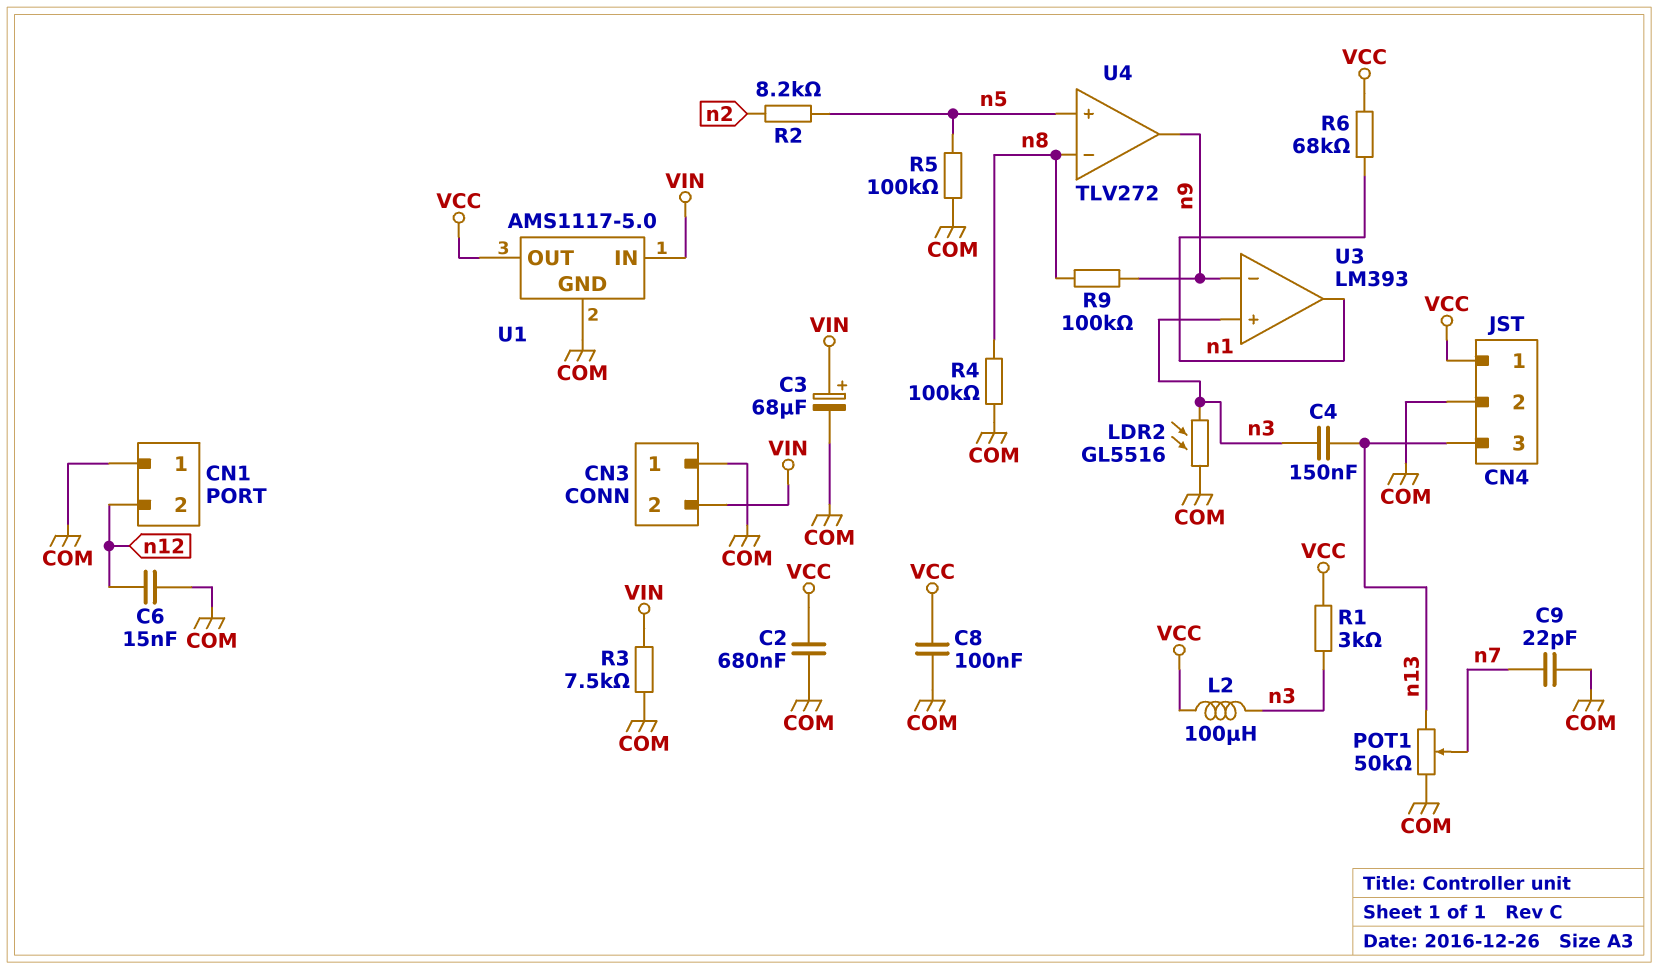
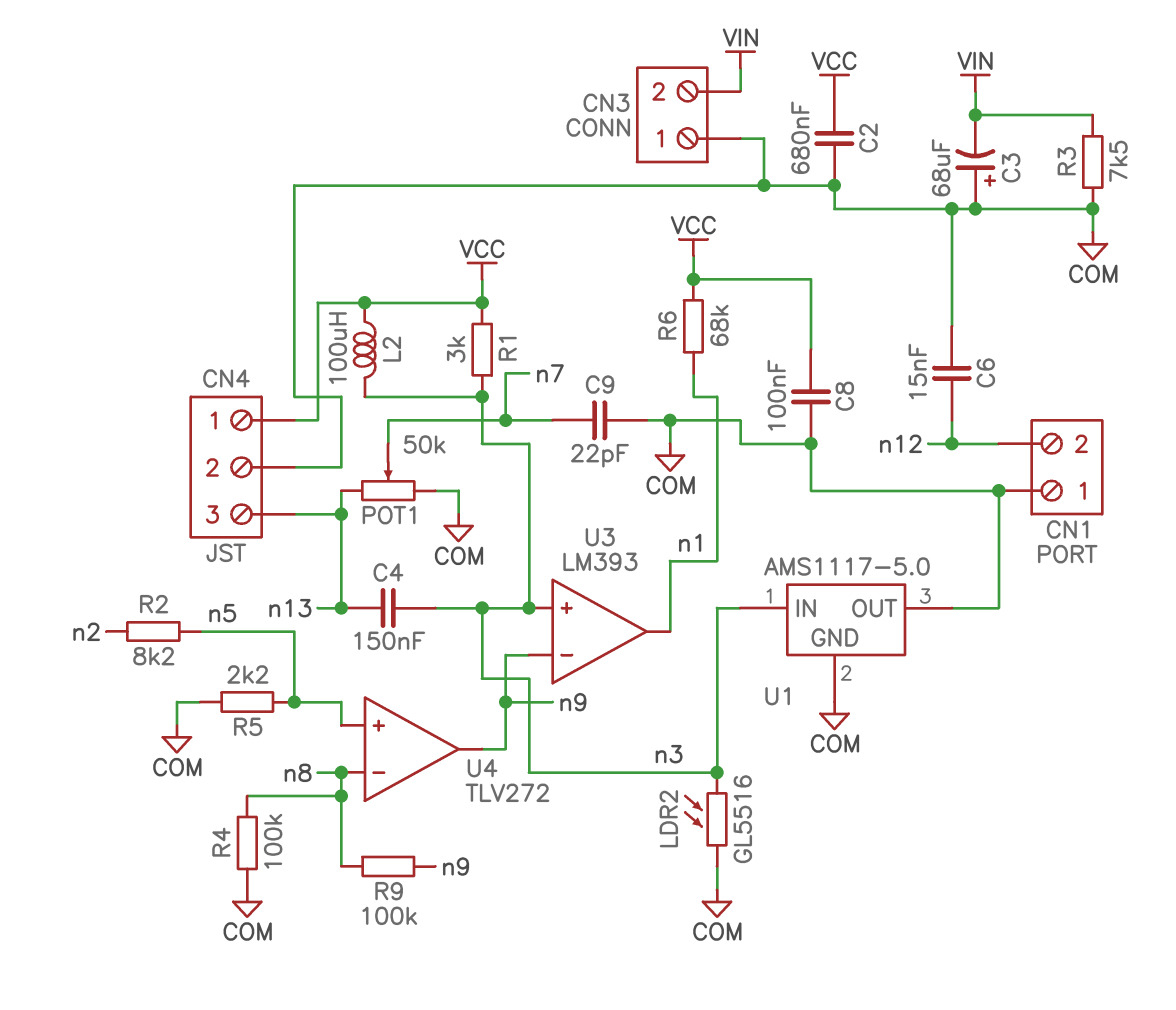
C3: 68uF (plus VIN, minus COM) -> 68uF (plus COM, minus VIN)
R5: 100k (COM, n5) -> 2.2k (COM, n5)
U1 pin IN: VIN -> n3
U1 pin OUT: VCC -> COM

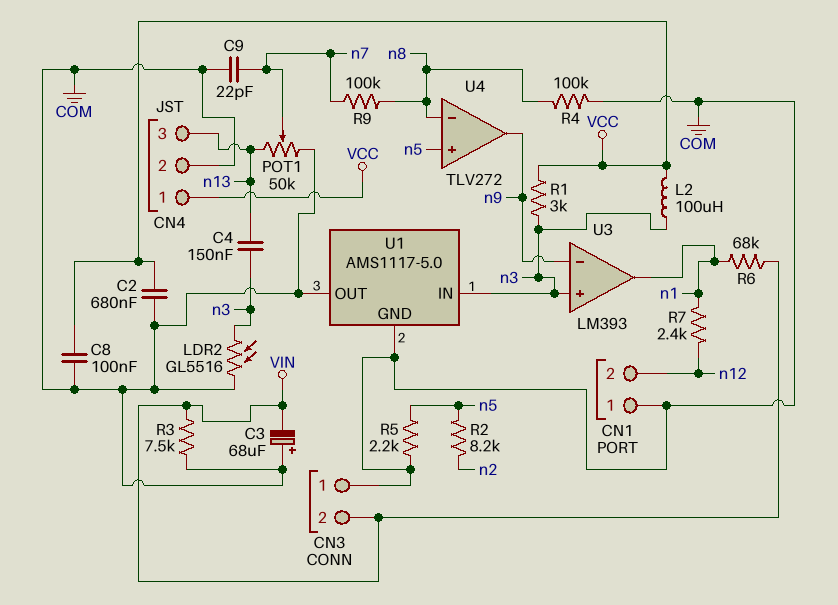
C6: 15nF (COM, n12) -> none
R6: 68k (VCC, n1) -> 68k (VIN, n1)
R7: none -> 2.4k (n1, n12)
R9: 100k (n8, n9) -> 100k (n7, n8)

